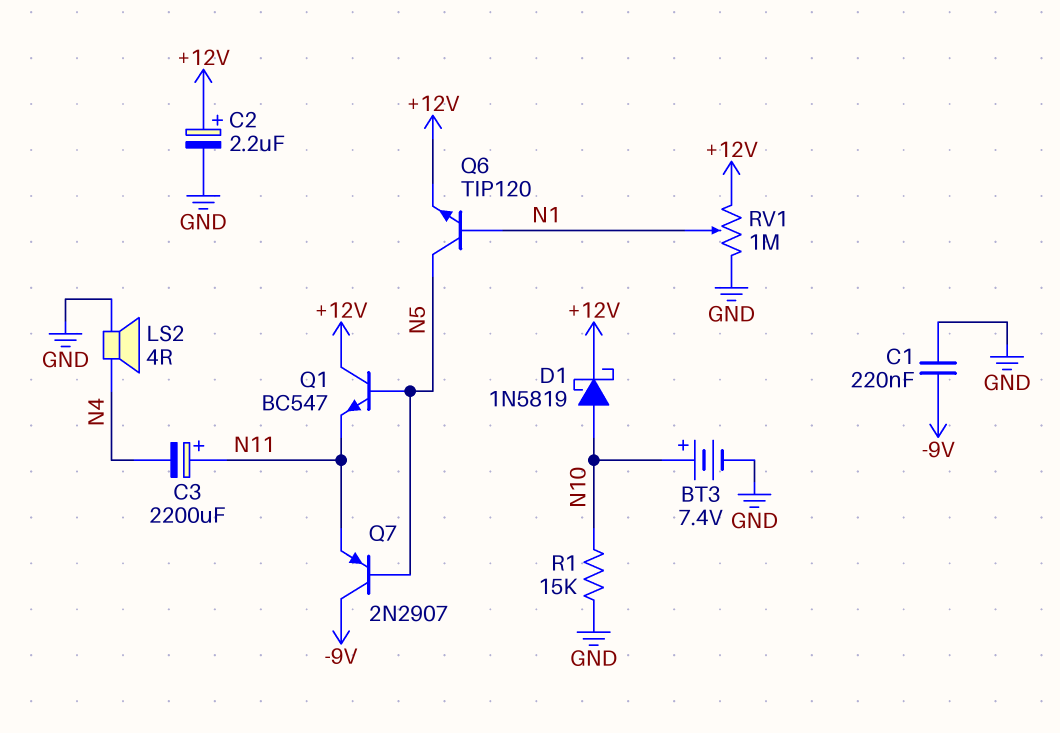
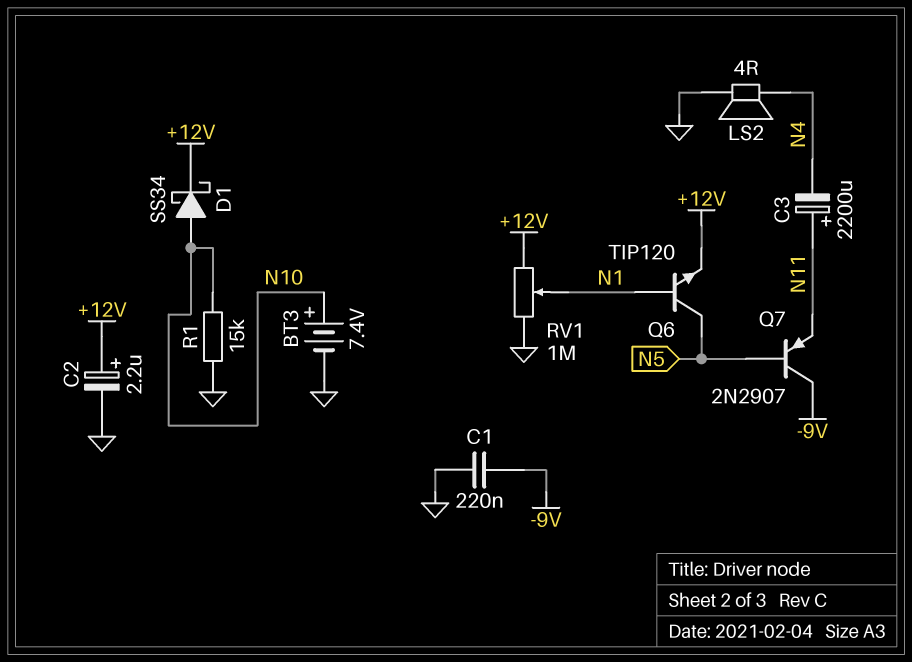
D1: schottky 1N5819 (A N10, K +12V) -> schottky SS34 (A N10, K +12V)
Q1: NPN BC547 (B N5, C +12V, E N11) -> none

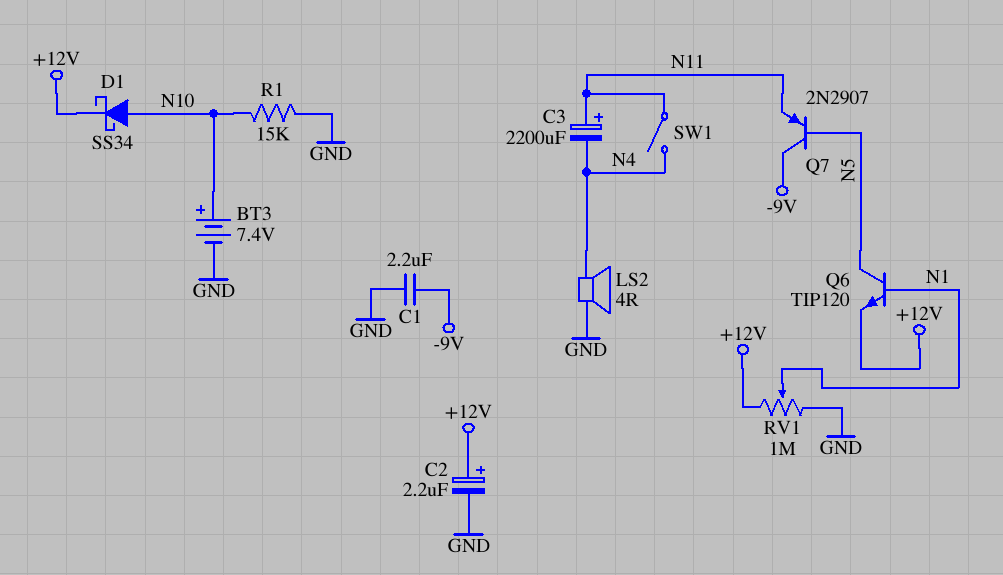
C1: 220nF (-9V, GND) -> 2.2uF (-9V, GND)
SW1: none -> switch (N4, N11)

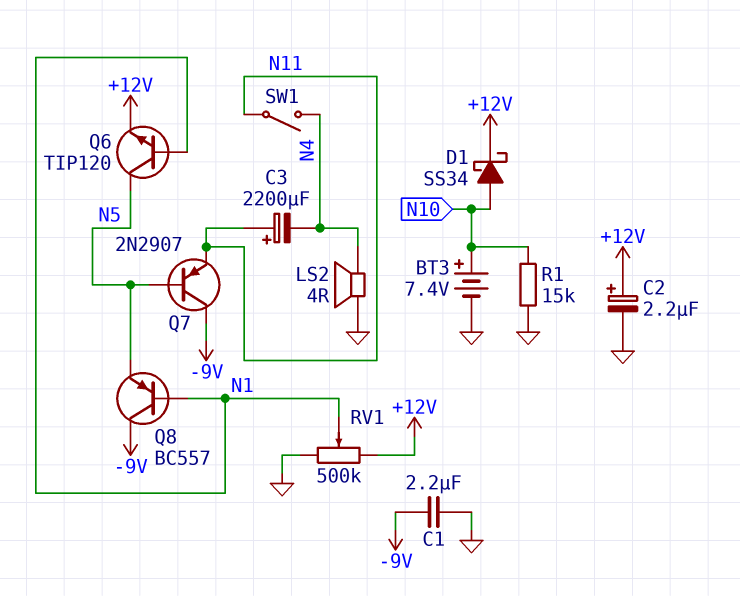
Q8: none -> PNP BC557 (B N1, C -9V, E N5)
RV1: 1M (+12V, GND, wiper N1) -> 500k (+12V, GND, wiper N1)

